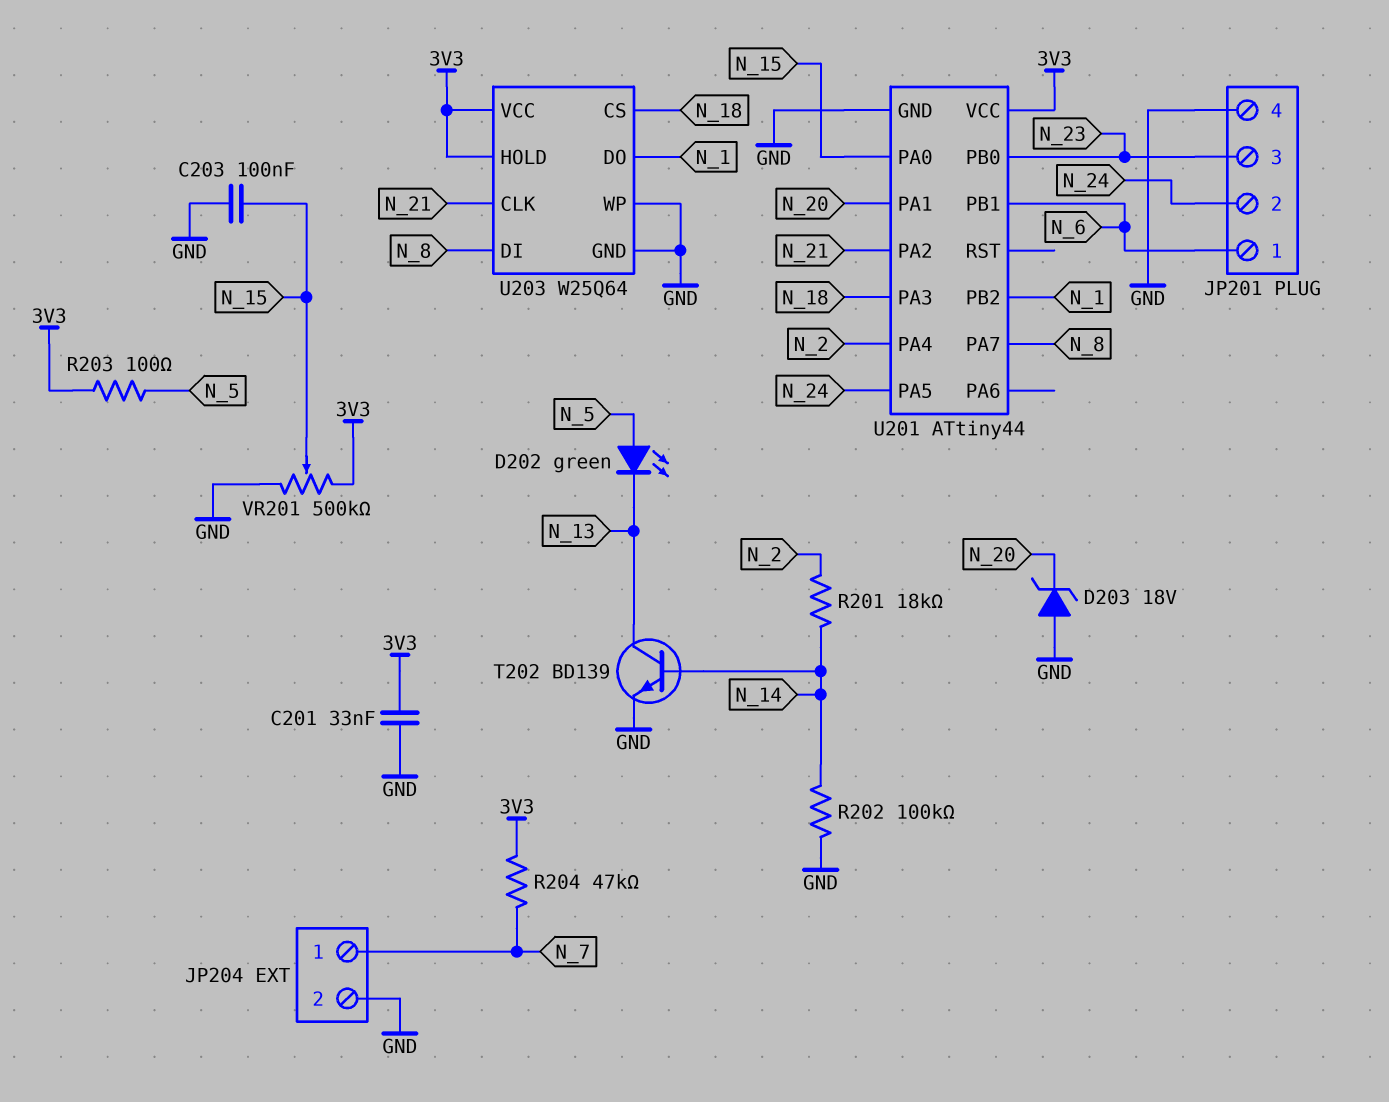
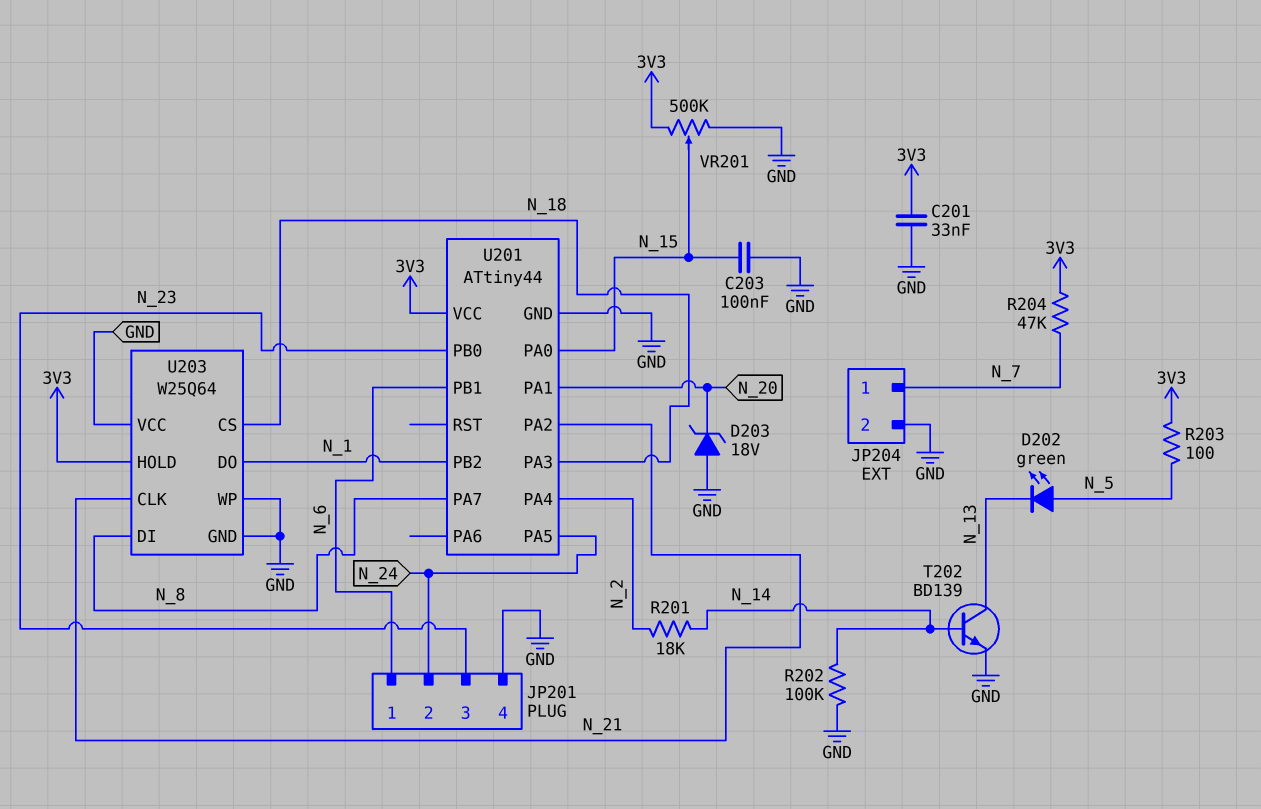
U203 pin VCC: 3V3 -> GND

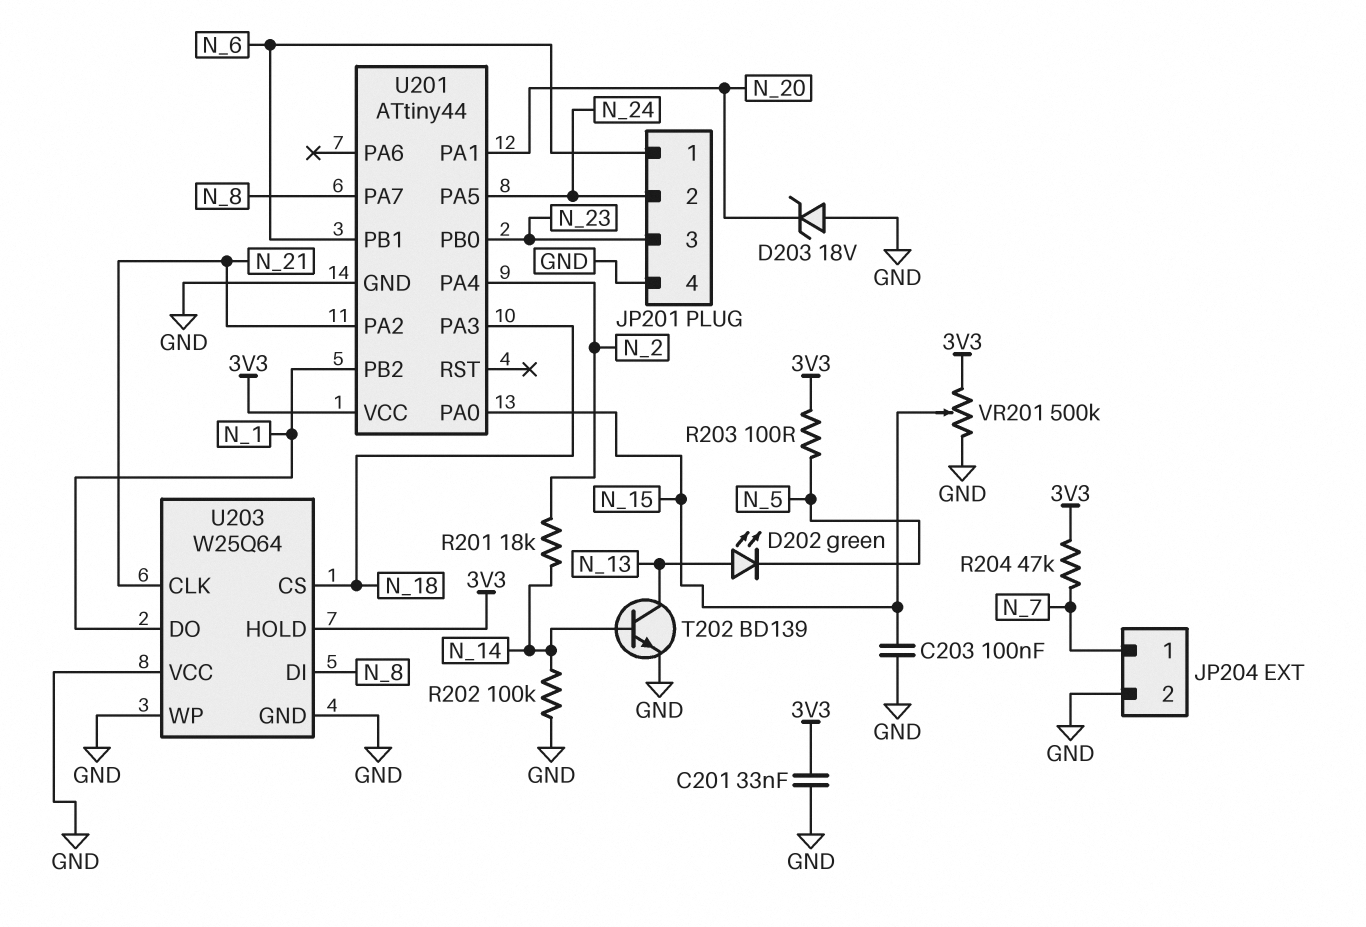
D202: LED green (A N_5, K N_13) -> LED green (A N_13, K N_5)

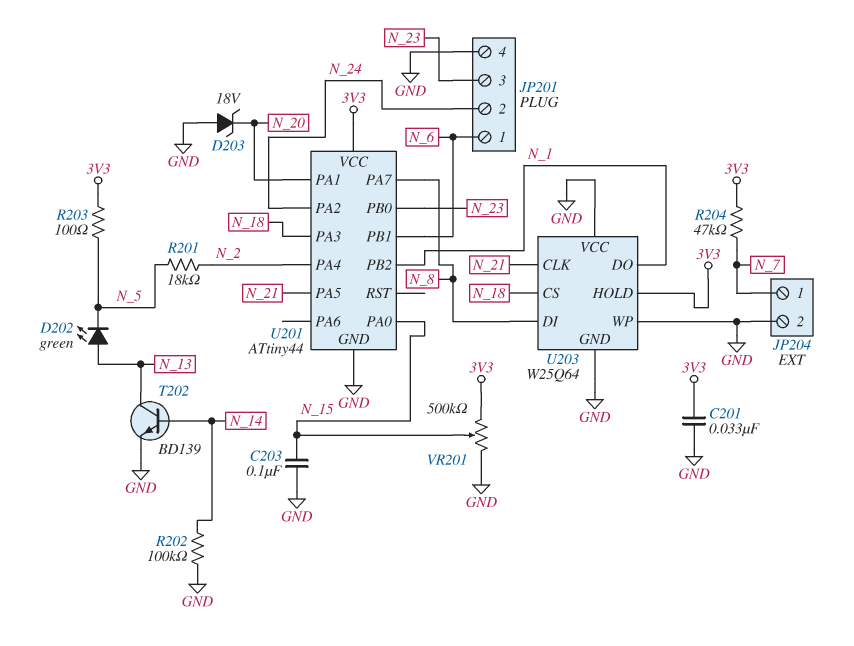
R201: 18k (N_2, N_14) -> 18k (N_2, N_5)
U201 pin PA2: N_21 -> N_24
U201 pin PA5: N_24 -> N_21

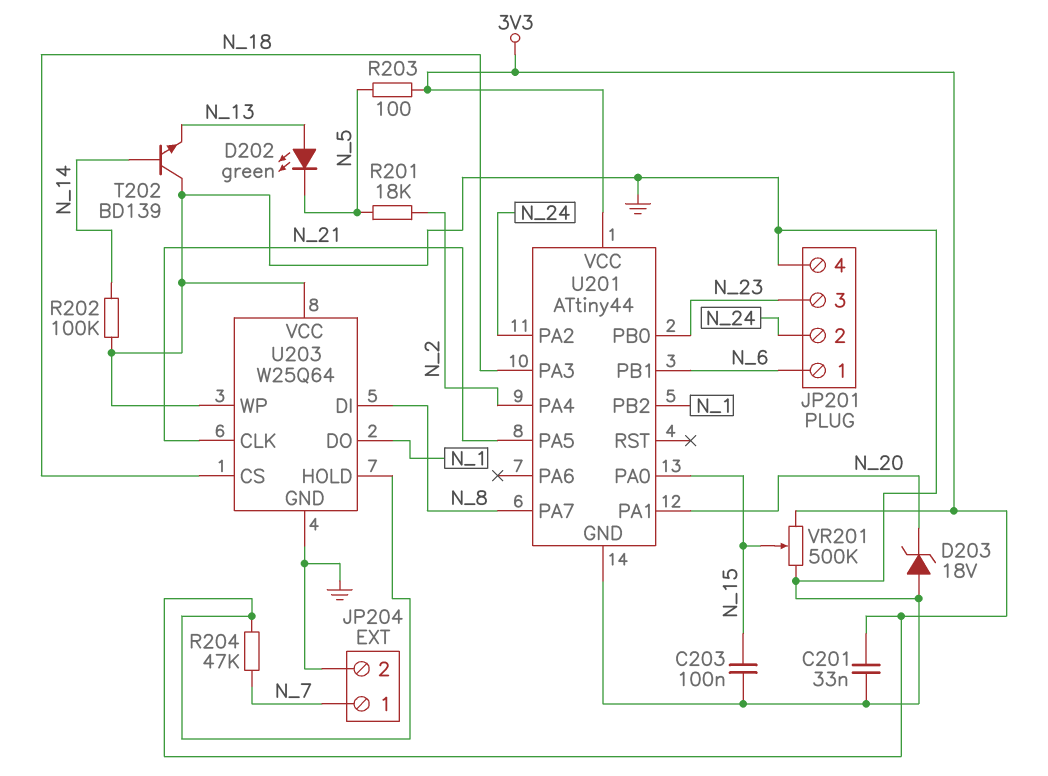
T202: NPN BD139 (B N_14, C N_13, E GND) -> NPN BD139 (B N_14, C GND, E N_13)

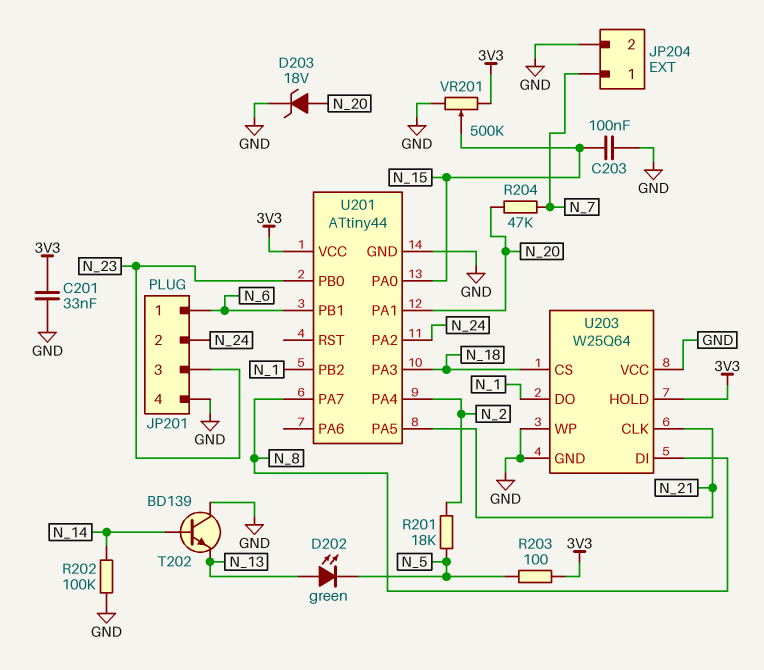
D203: zener 18V (A GND, K N_20) -> zener 18V (A N_20, K GND)
R204: 47k (3V3, N_7) -> 47k (N_7, N_20)

